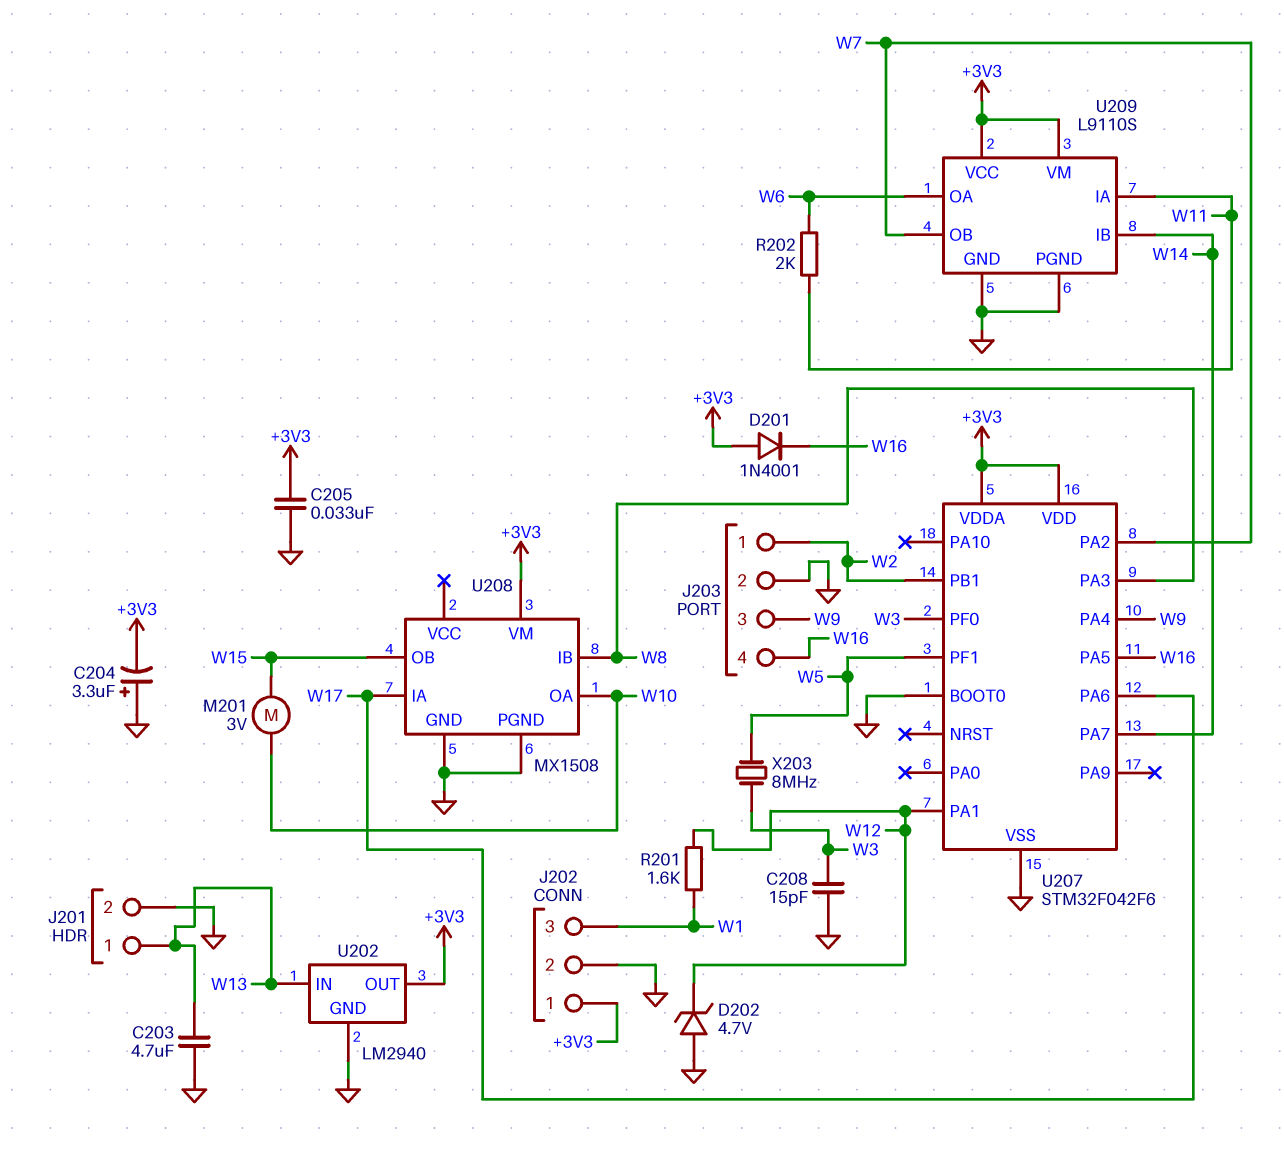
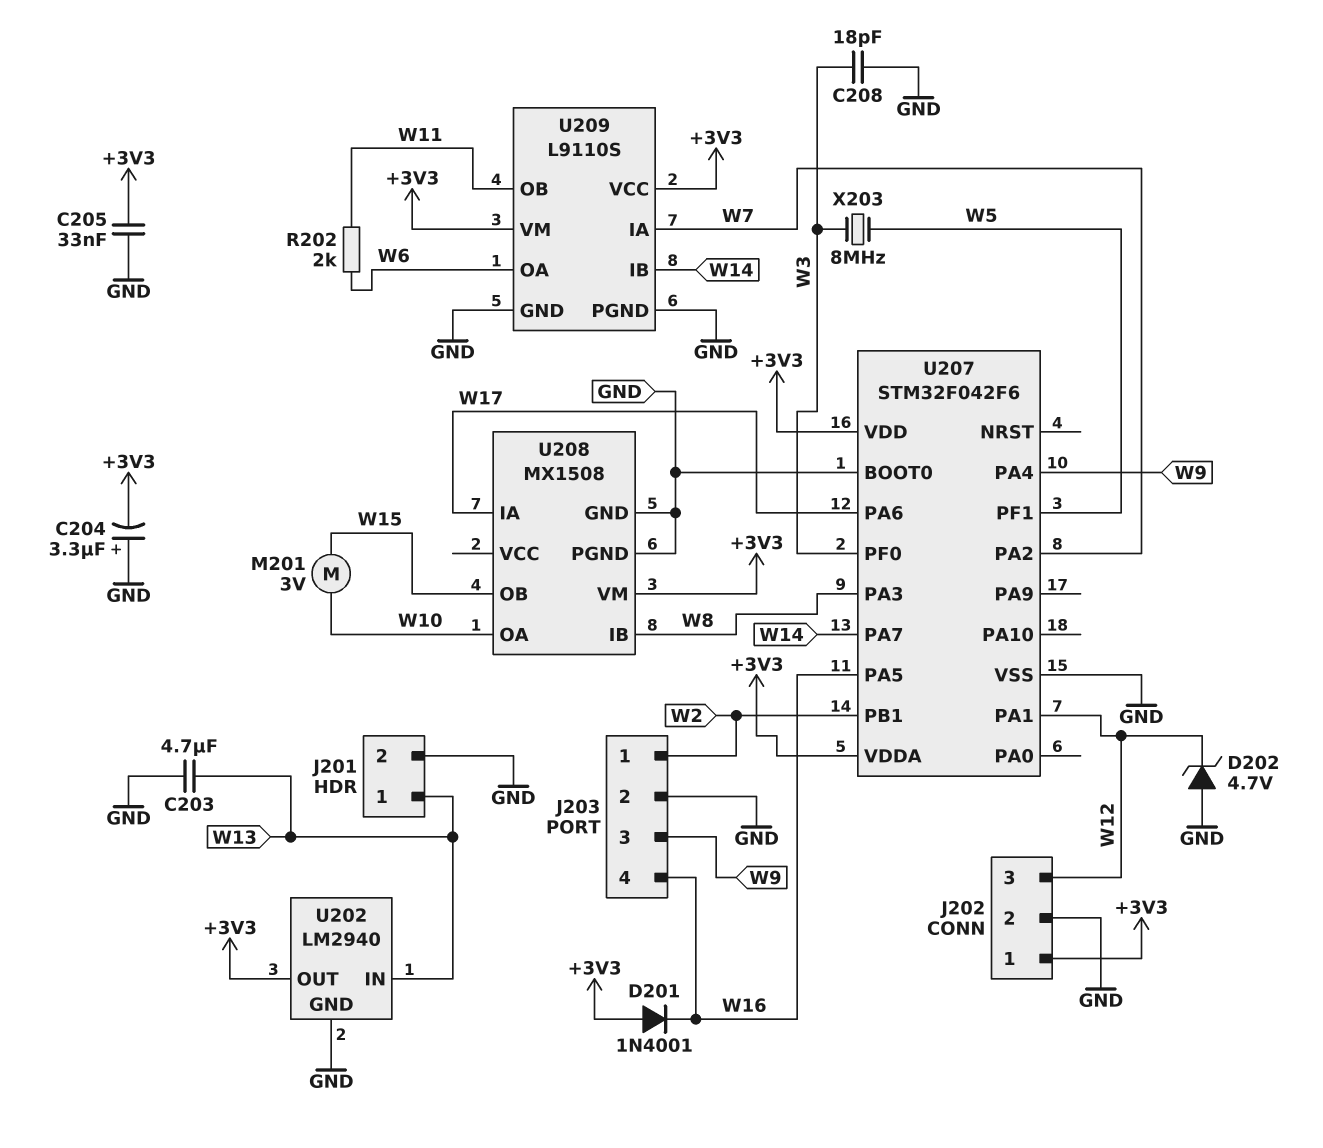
C208: 15pF (GND, W3) -> 18pF (GND, W3)
J202 pin 3: W1 -> W12
R201: 1.6k (W1, W12) -> none
U209 pin IA: W11 -> W7
U209 pin OB: W7 -> W11

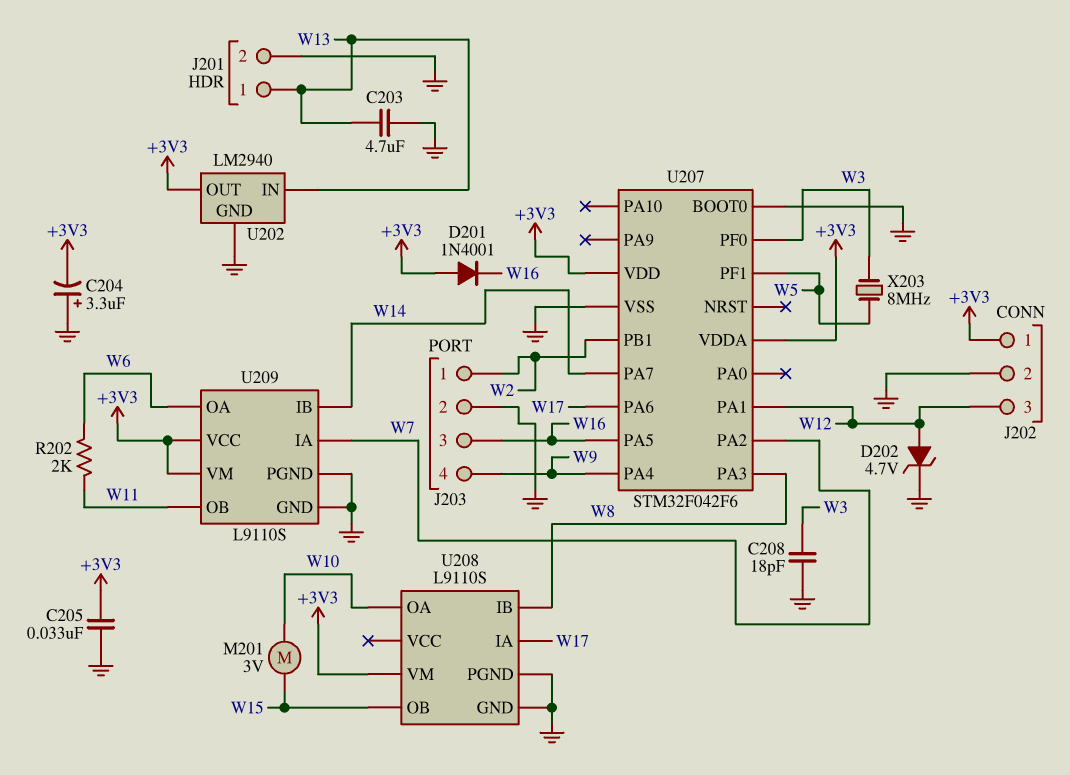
D202: zener 4.7V (A GND, K W12) -> zener 4.7V (A W12, K GND)
J203 pin 3: W9 -> W16
J203 pin 4: W16 -> W9
U208: MX1508 -> L9110S

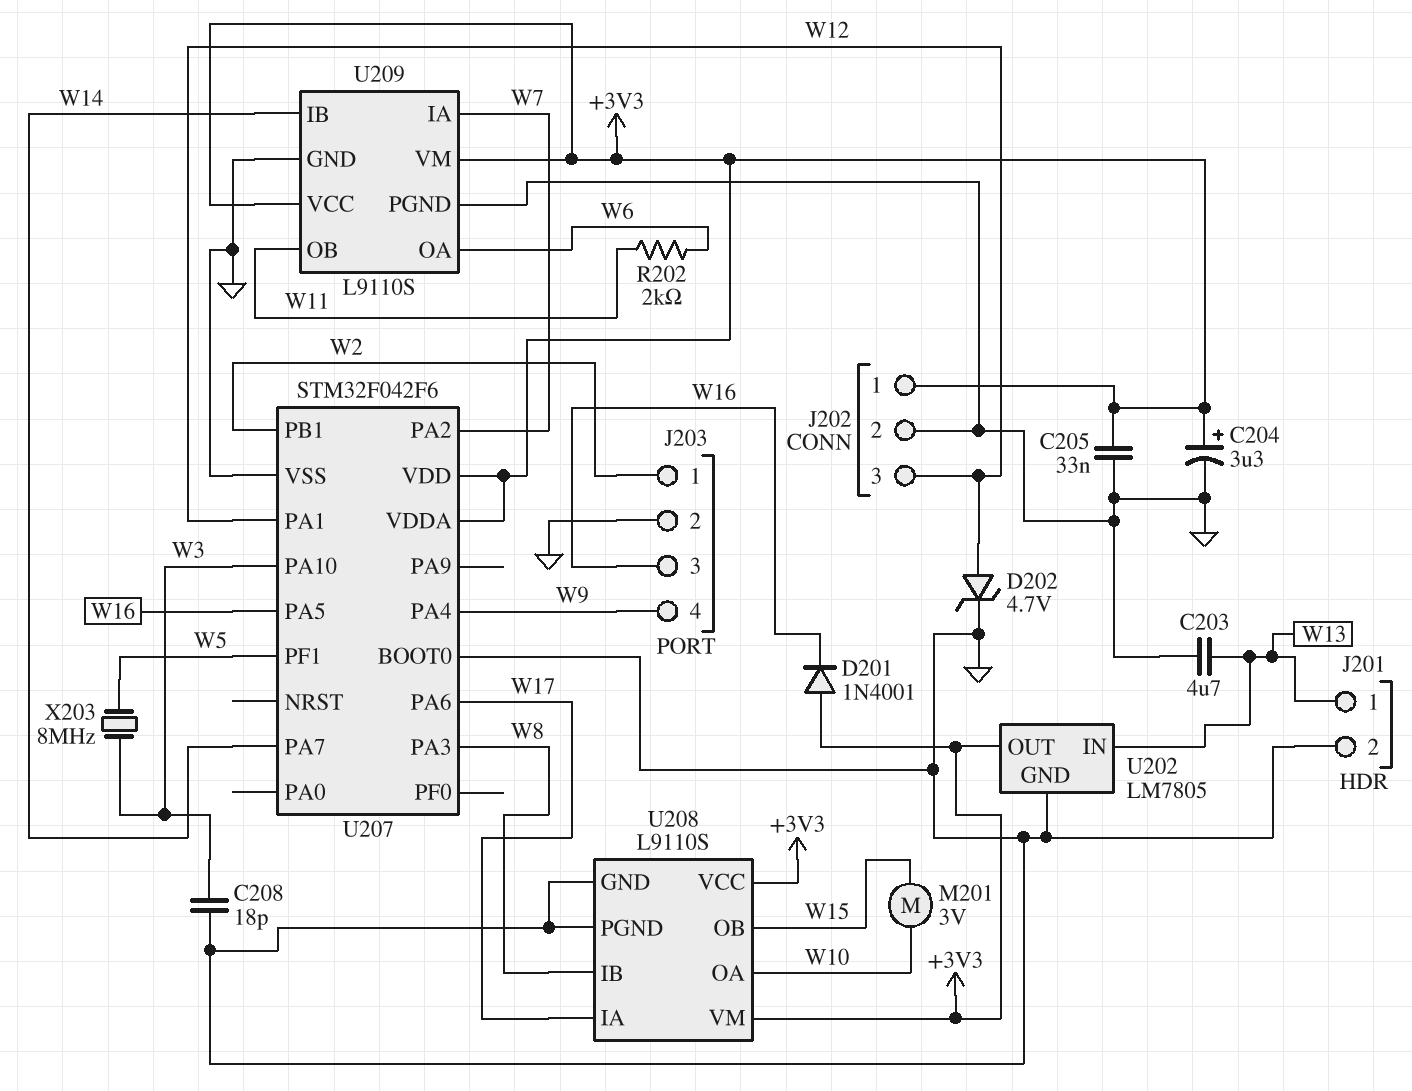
C204: 3.3uF (plus GND, minus +3V3) -> 3.3uF (plus +3V3, minus GND)
U202: LM2940 -> LM7805
U207 pin PA10: none -> W3
U207 pin PF0: W3 -> none
U208 pin VCC: none -> +3V3

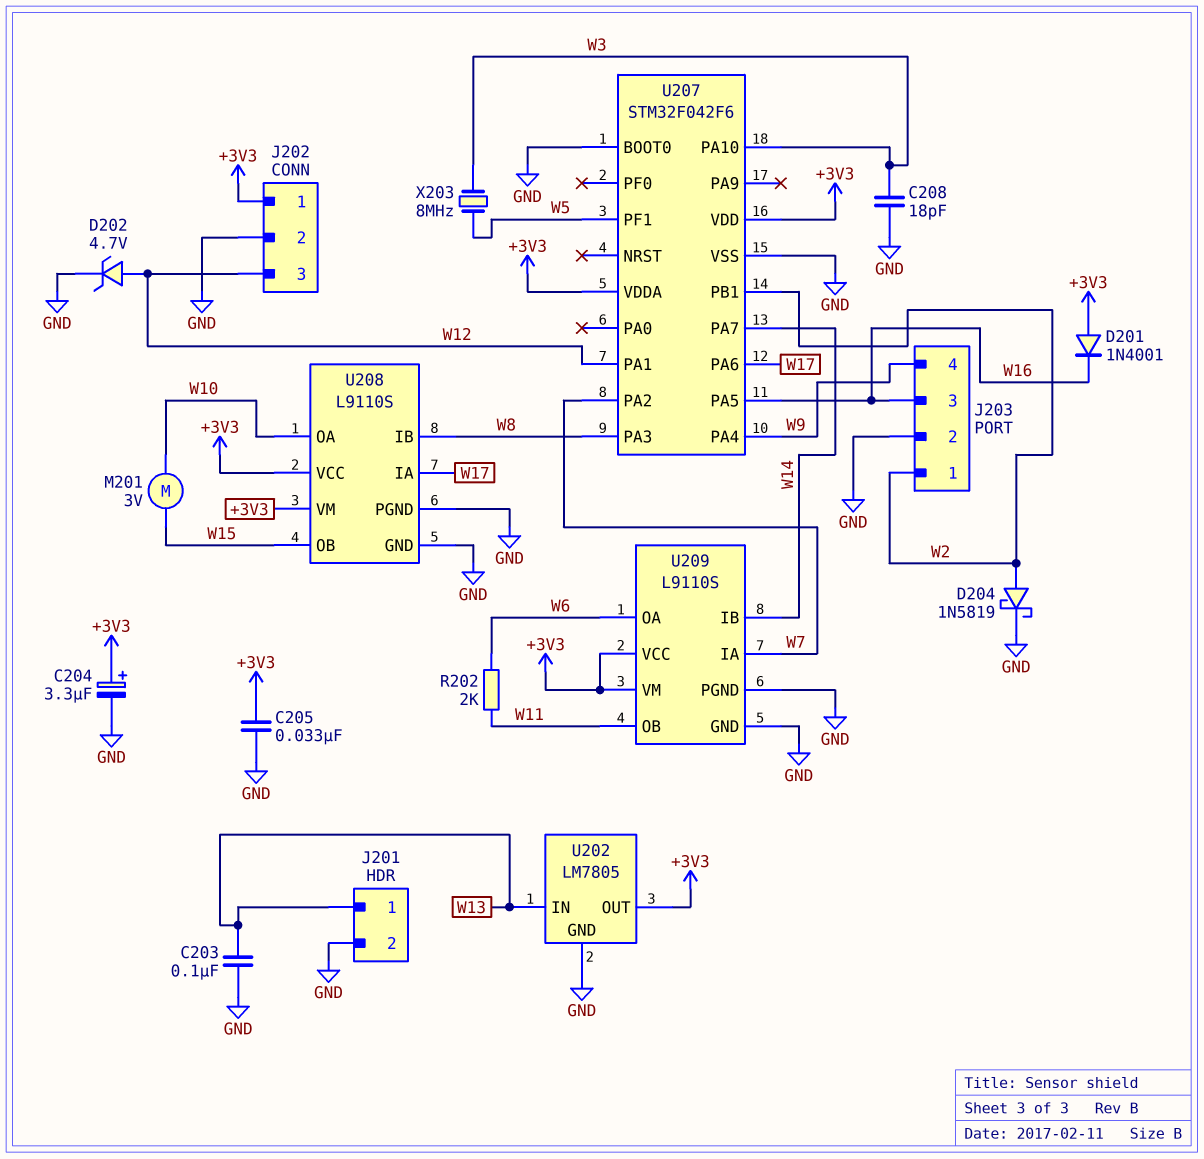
C203: 4.7uF (GND, W13) -> 100nF (GND, W13)
D204: none -> schottky 1N5819 (A W2, K GND)

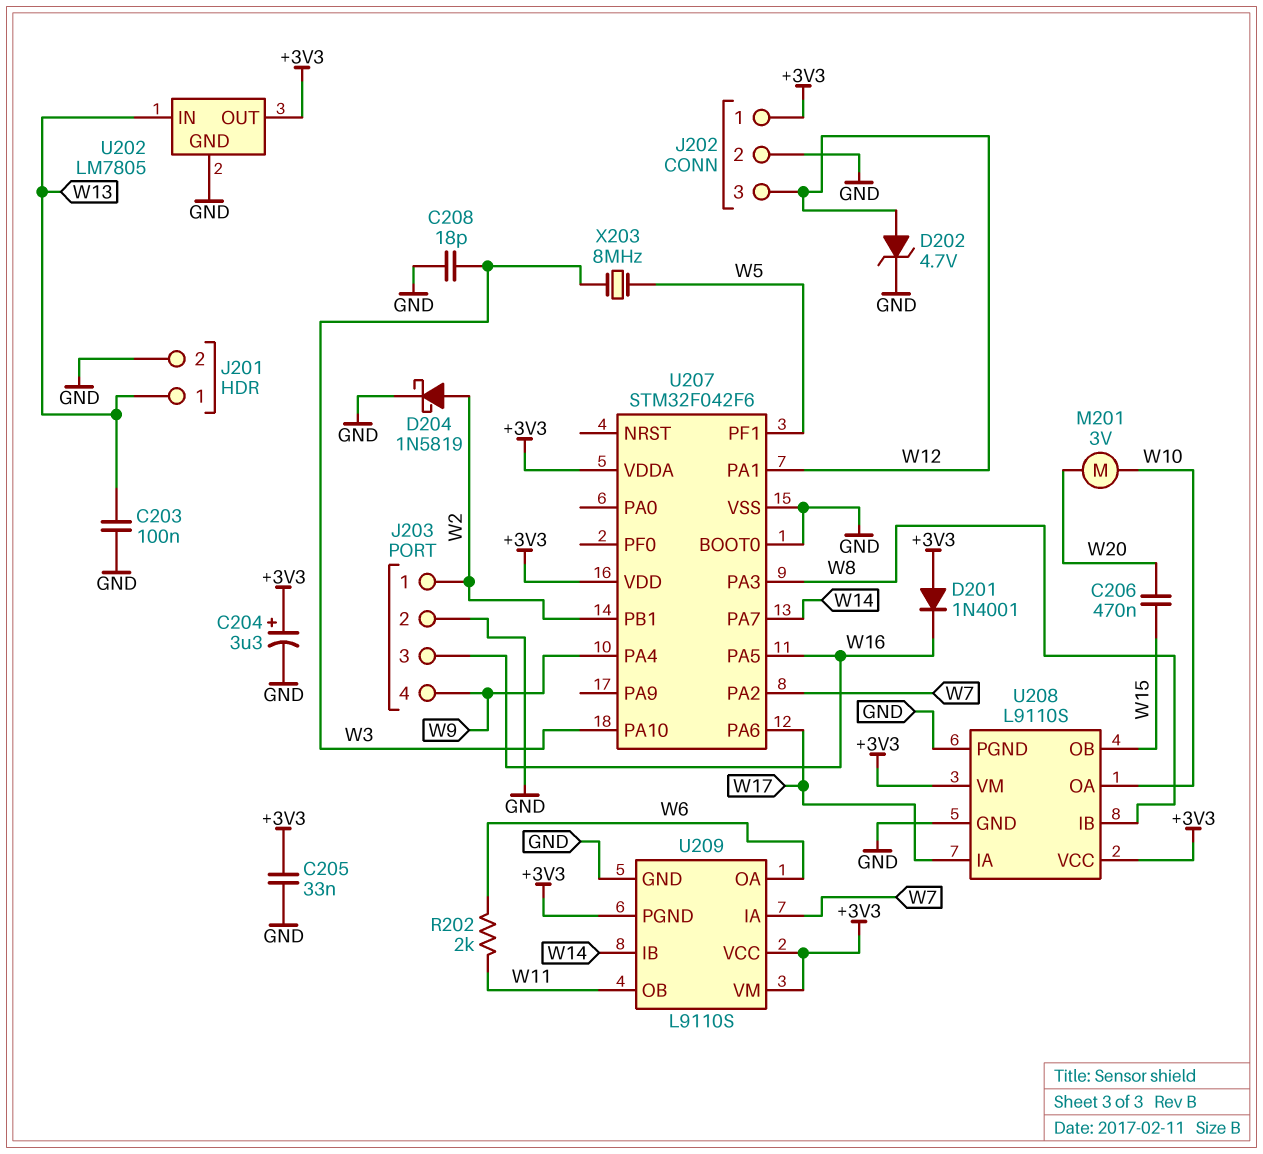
C206: none -> 470nF (W15, W20)
M201: motor 3V (W10, W15) -> motor 3V (W10, W20)
U209 pin PGND: GND -> +3V3

